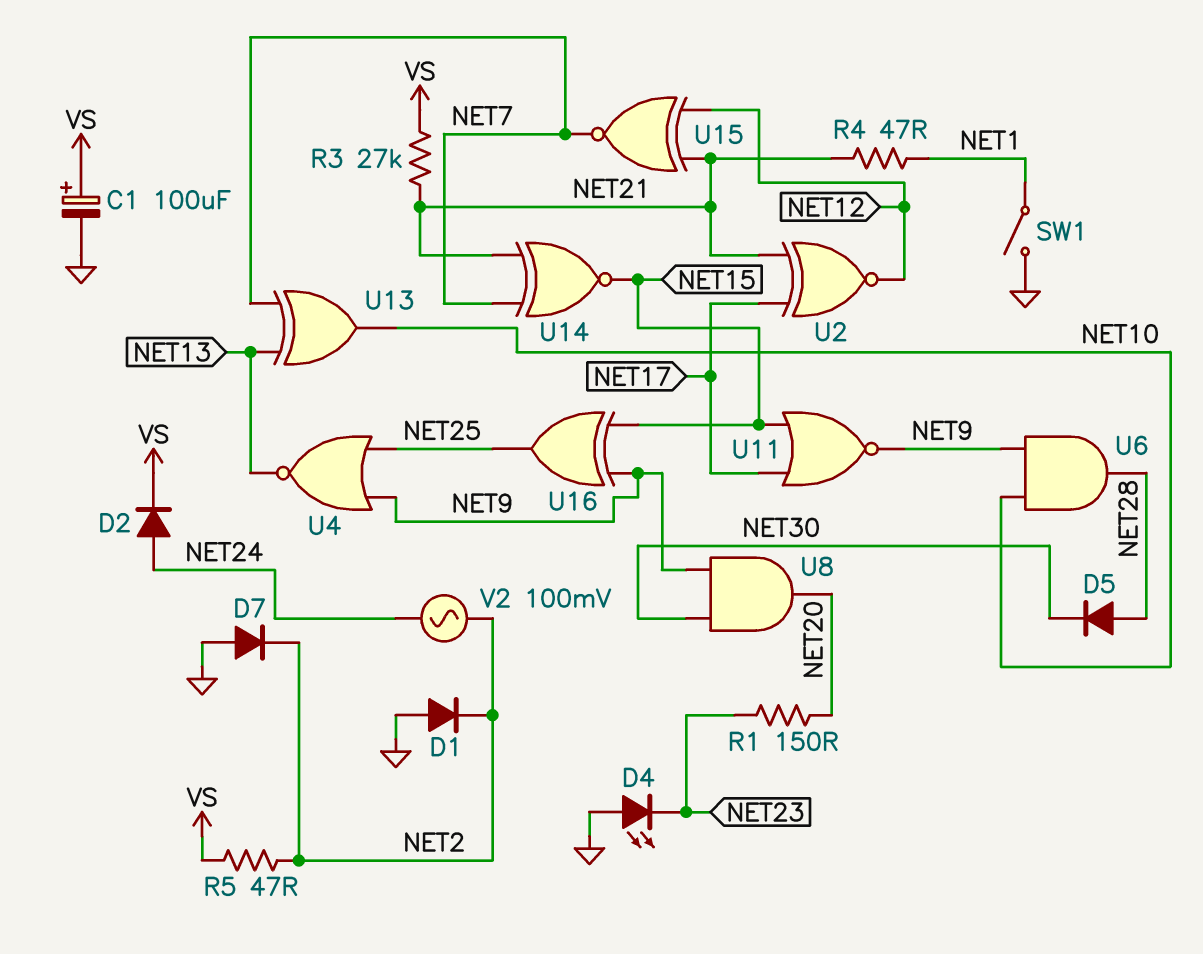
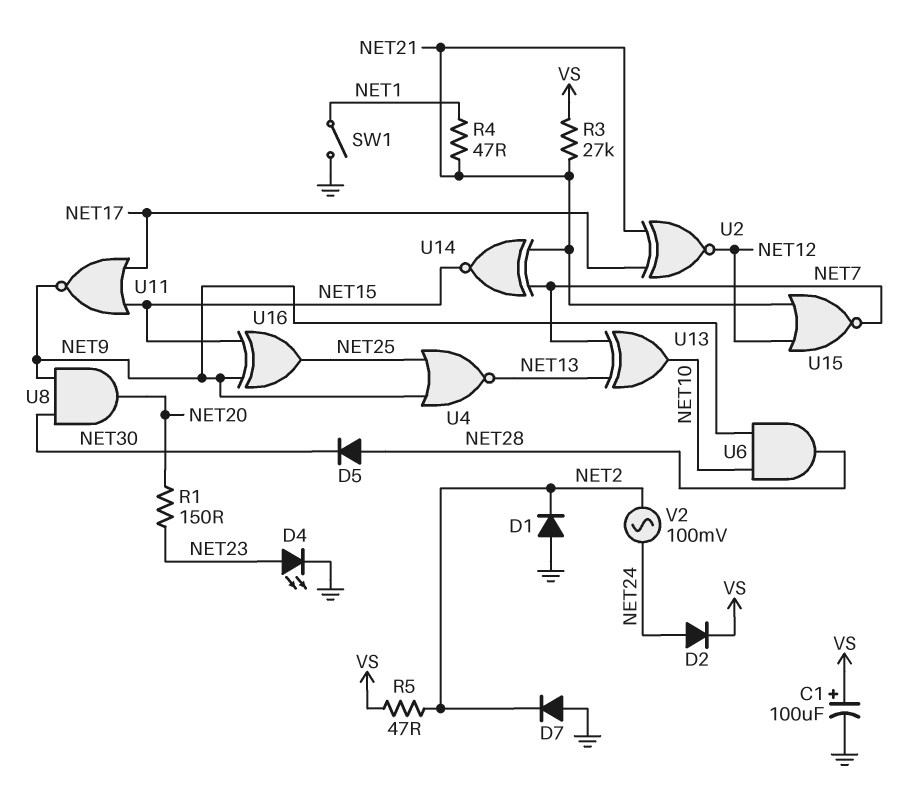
D4: LED (A GND, K NET23) -> LED (A NET23, K GND)
U15: XNOR (in NET12, in NET21, out NET7) -> NOR (in NET12, in NET21, out NET7)

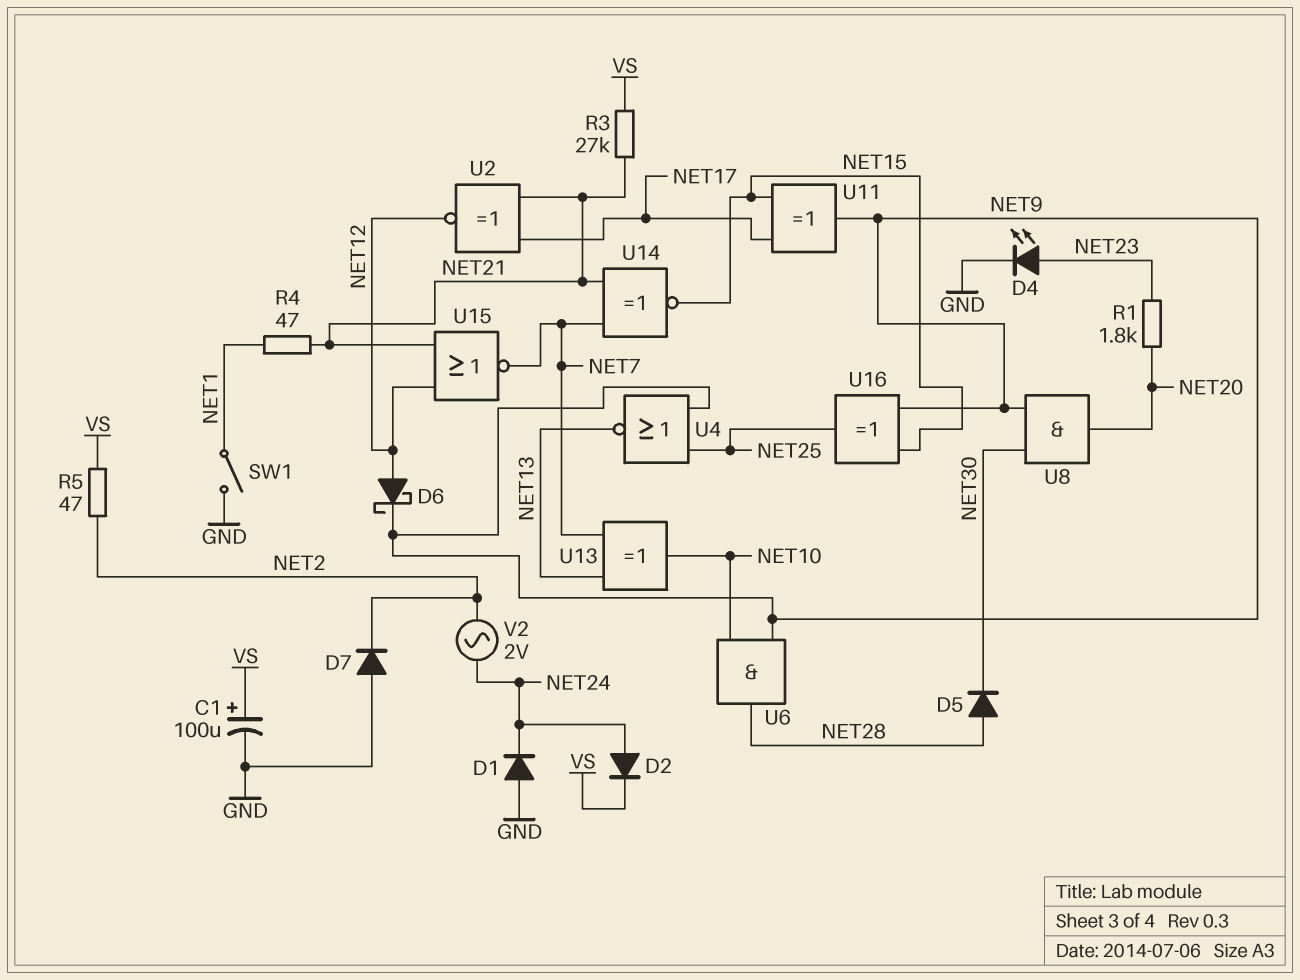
D1: diode (A GND, K NET2) -> diode (A GND, K NET24)
D6: none -> schottky (A NET12, K NET9)
R1: 150 (NET20, NET23) -> 1.8k (NET20, NET23)
U11: NOR (in NET15, in NET17, out NET9) -> XOR (in NET15, in NET17, out NET9)
V2: AC 100mV (NET2, NET24) -> AC 2V (NET2, NET24)

